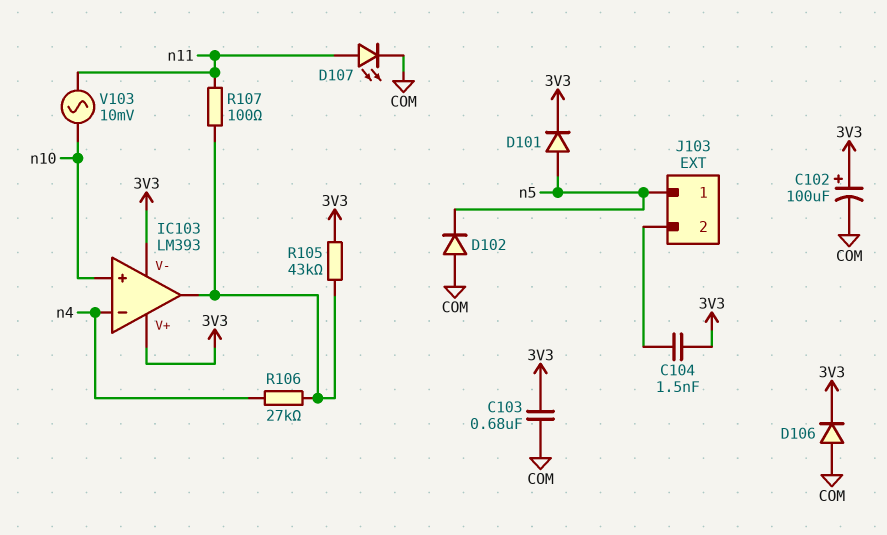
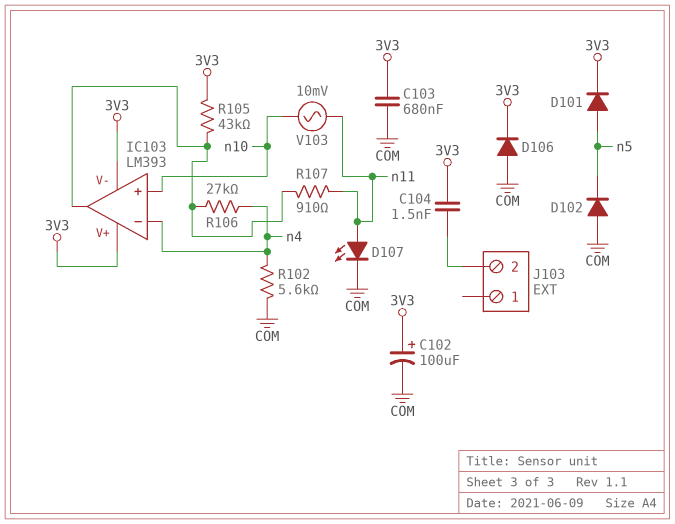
J103 pin 1: n5 -> none
R102: none -> 5.6k (COM, n4)
R107: 100 (IC103/out, n11) -> 910 (IC103/out, n11)

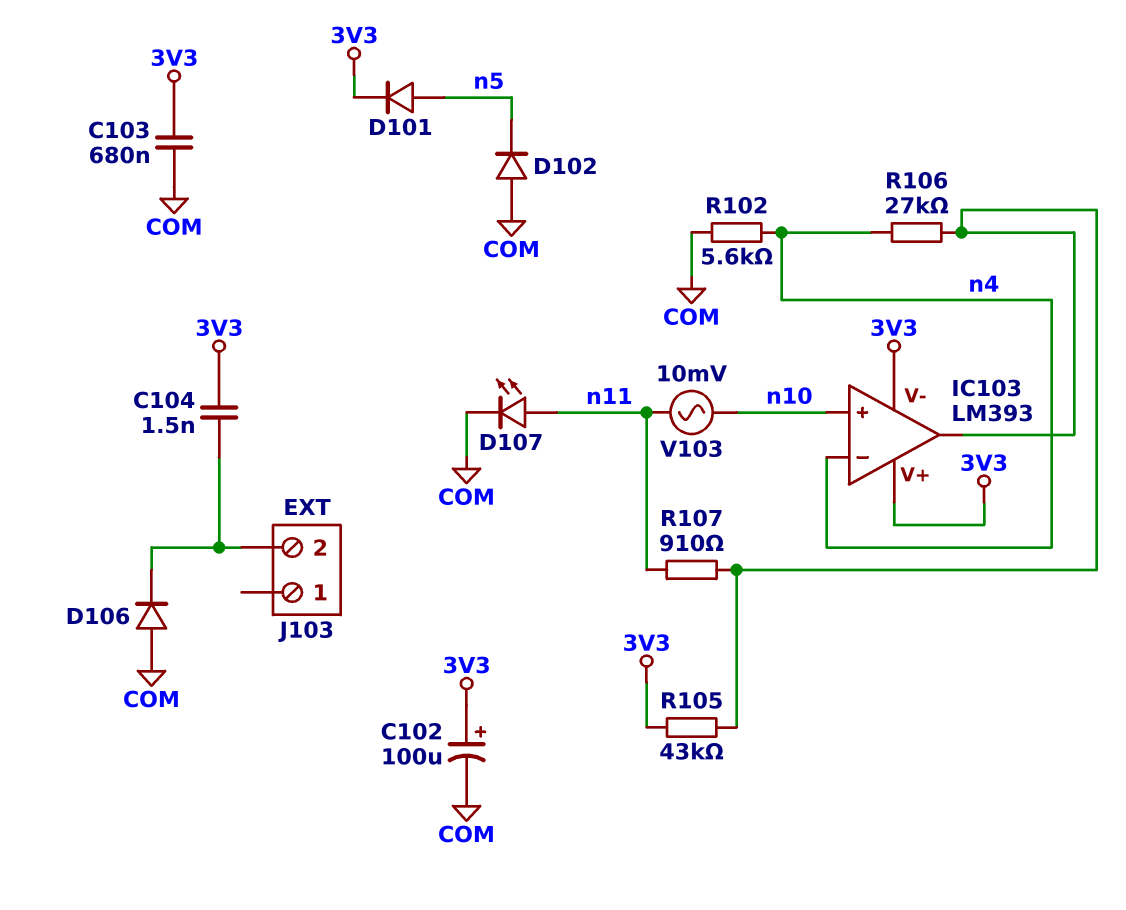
D106: diode (A COM, K 3V3) -> diode (A COM, K J103/2)

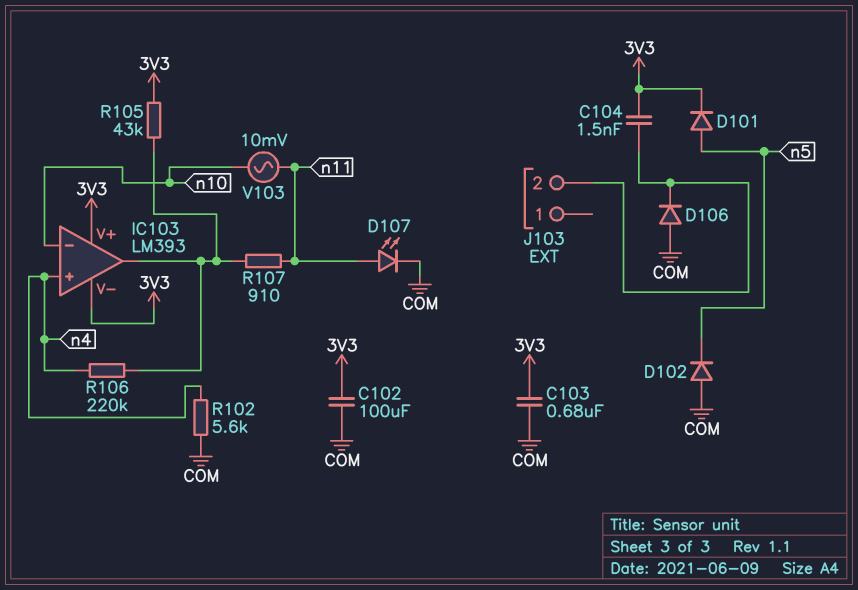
C102: 100uF (plus 3V3, minus COM) -> 100uF (3V3, COM)
IC103 pin in+: n10 -> n4
IC103 pin in-: n4 -> n10
R106: 27k (IC103/out, n4) -> 220k (IC103/out, n4)

